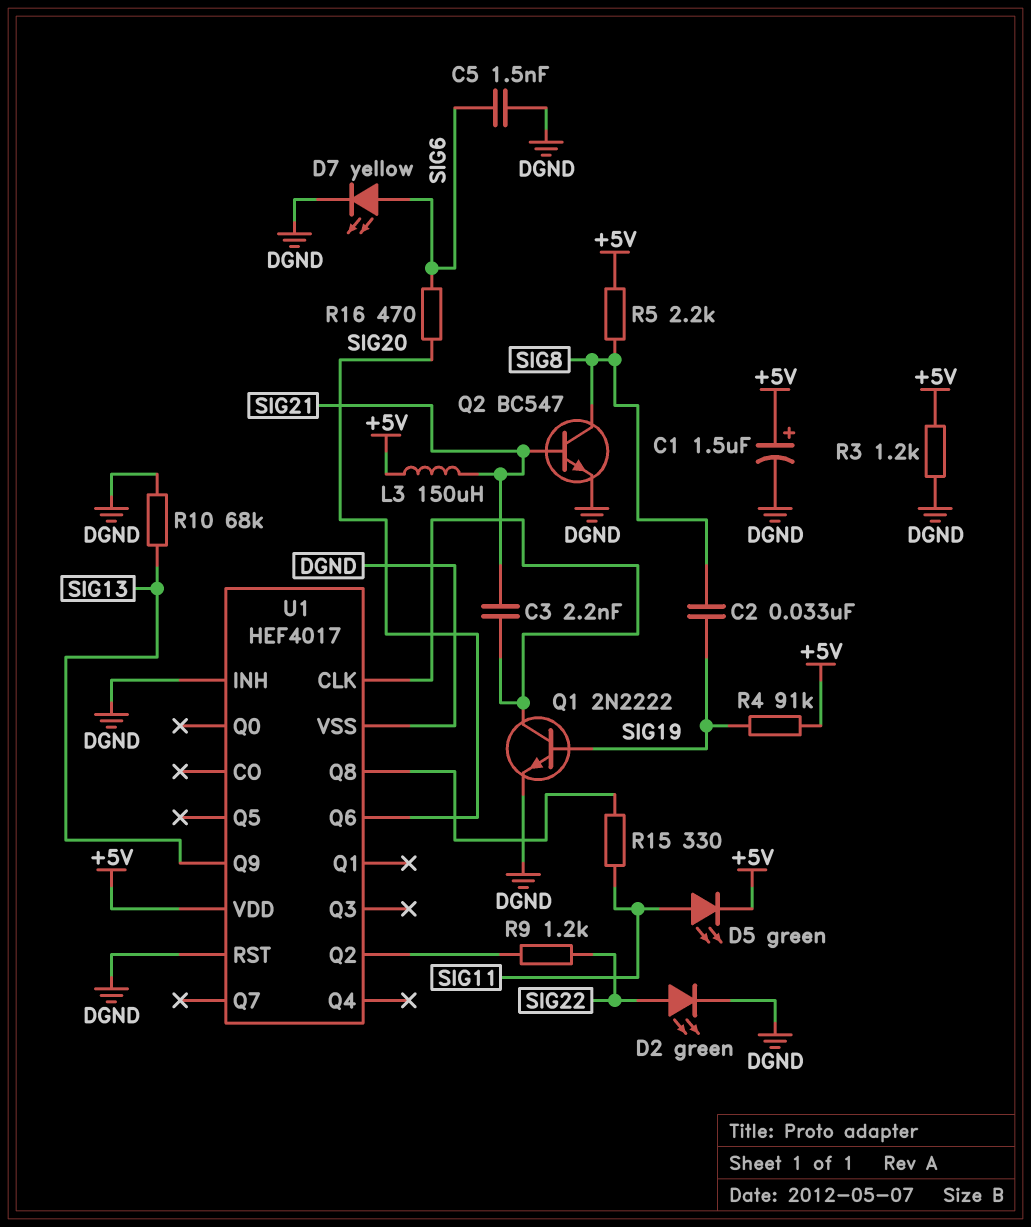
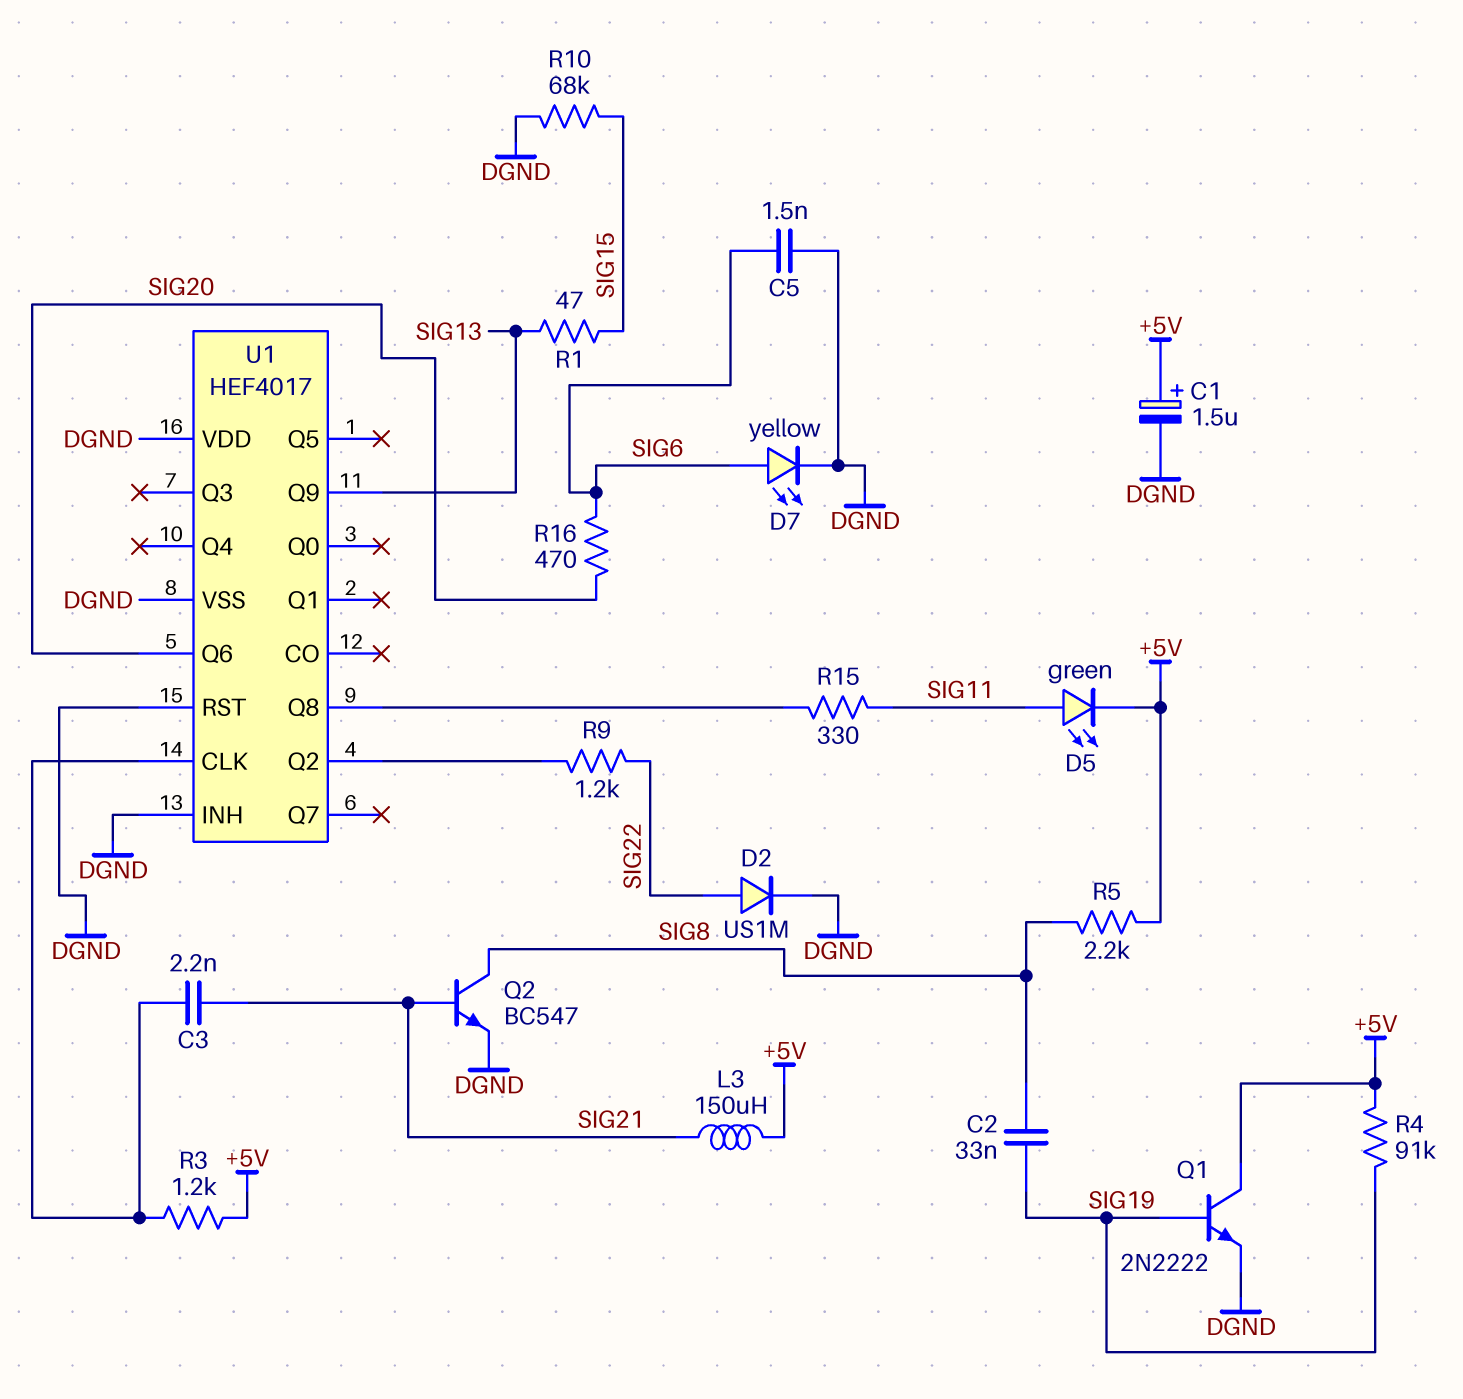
D2: LED green (A SIG22, K DGND) -> diode US1M (A SIG22, K DGND)
Q1: NPN 2N2222 (B SIG19, C U1/CLK, E DGND) -> NPN 2N2222 (B SIG19, C +5V, E DGND)
R1: none -> 47 (SIG13, SIG15)
R3: 1.2k (+5V, DGND) -> 1.2k (+5V, U1/CLK)
R10: 68k (DGND, SIG13) -> 68k (DGND, SIG15)
U1 pin VDD: +5V -> DGND

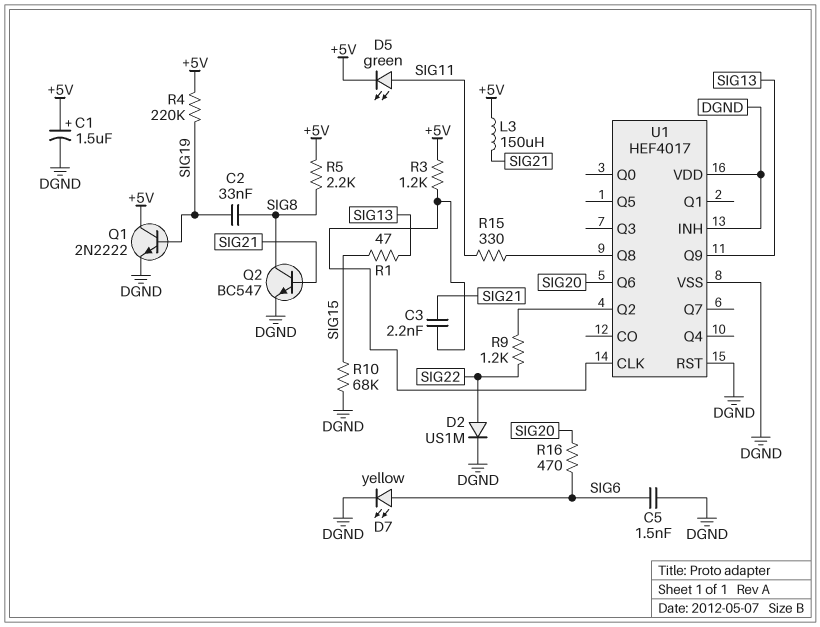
R4: 91k (+5V, SIG19) -> 220k (+5V, SIG19)

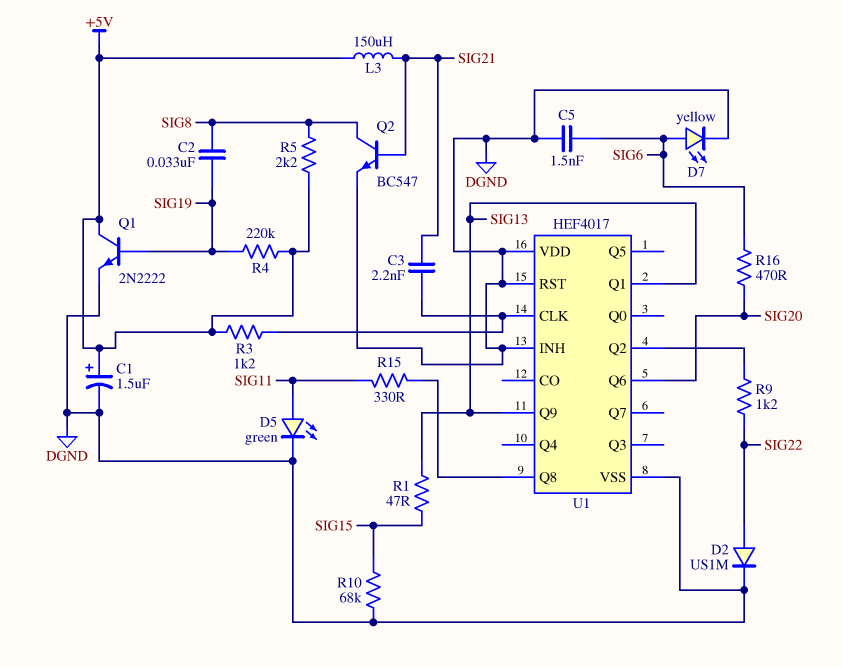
D5: LED green (A SIG11, K +5V) -> LED green (A SIG11, K DGND)
U1 pin Q1: none -> SIG13

